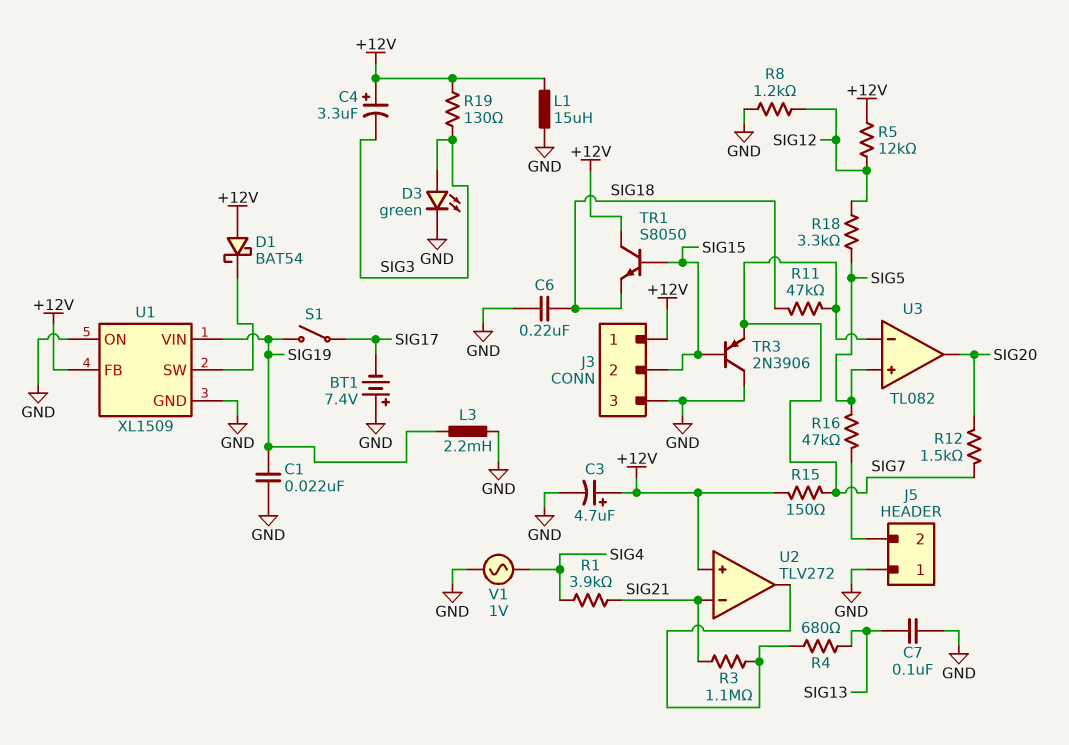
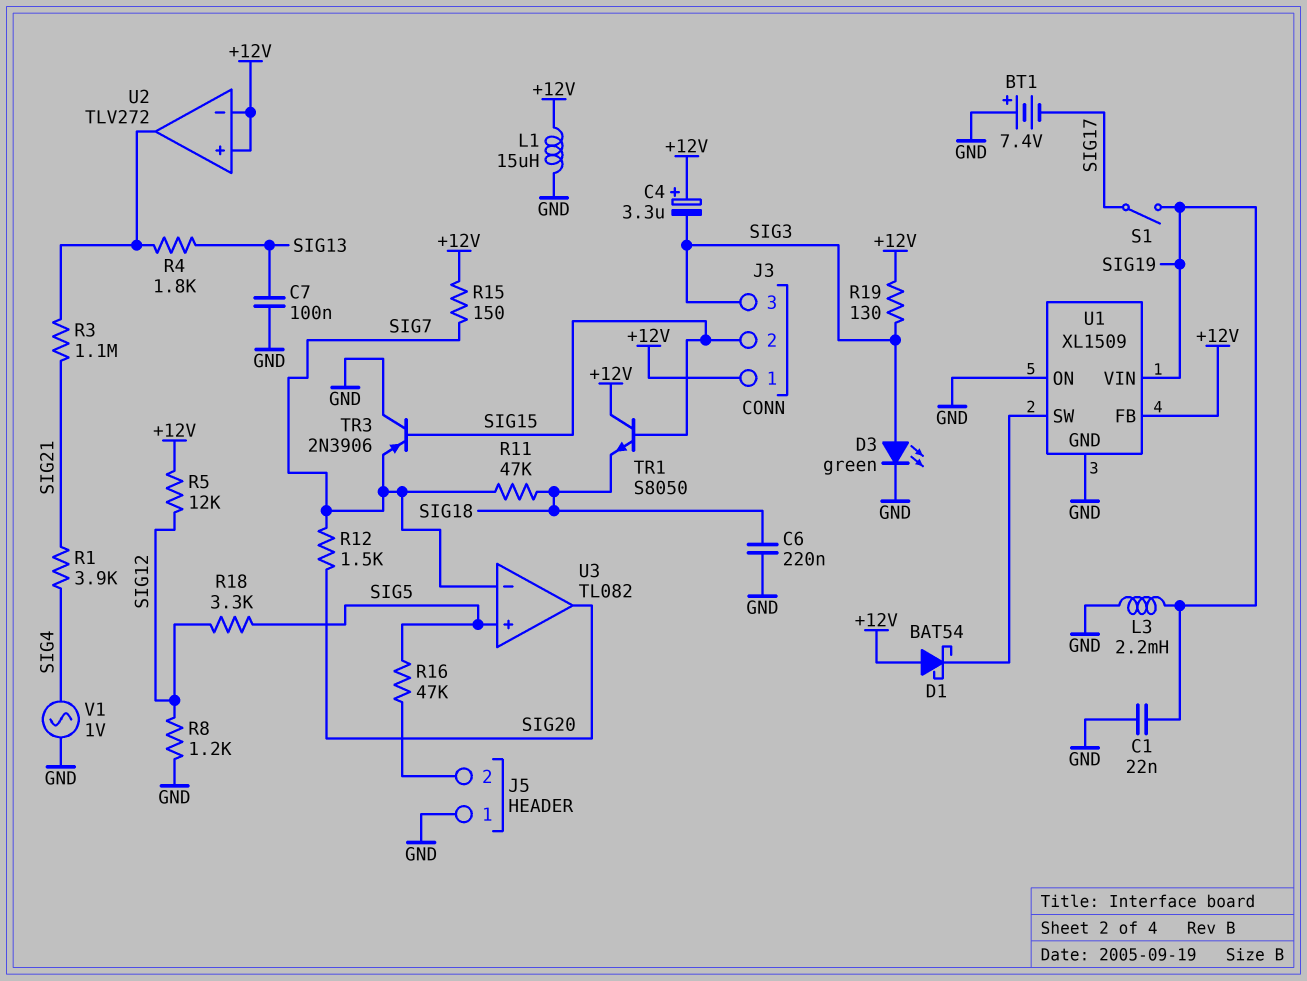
C3: 4.7uF (plus +12V, minus GND) -> none
J3 pin 3: GND -> SIG3
R4: 680 (SIG13, U2/out) -> 1.8k (SIG13, U2/out)
U2 pin in-: SIG21 -> +12V

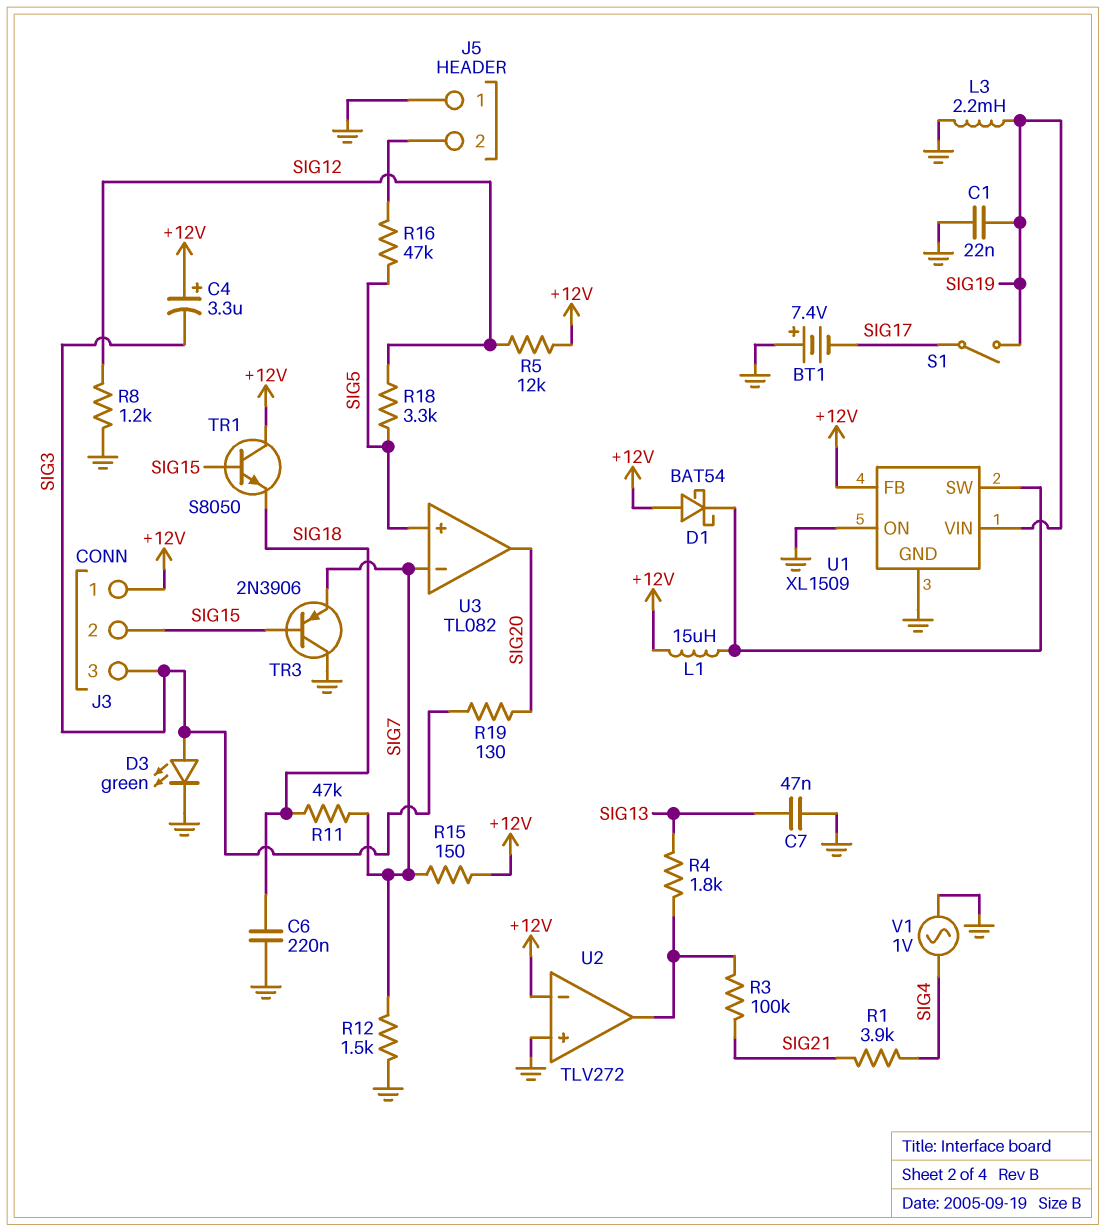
C7: 100nF (GND, SIG13) -> 47nF (GND, SIG13)
L1: 15uH (+12V, GND) -> 15uH (+12V, U1/SW)
R3: 1.1M (SIG21, U2/out) -> 100k (SIG21, U2/out)
R12: 1.5k (SIG7, SIG20) -> 1.5k (GND, SIG7)
R19: 130 (+12V, SIG3) -> 130 (SIG3, SIG20)
U2 pin in+: +12V -> GND

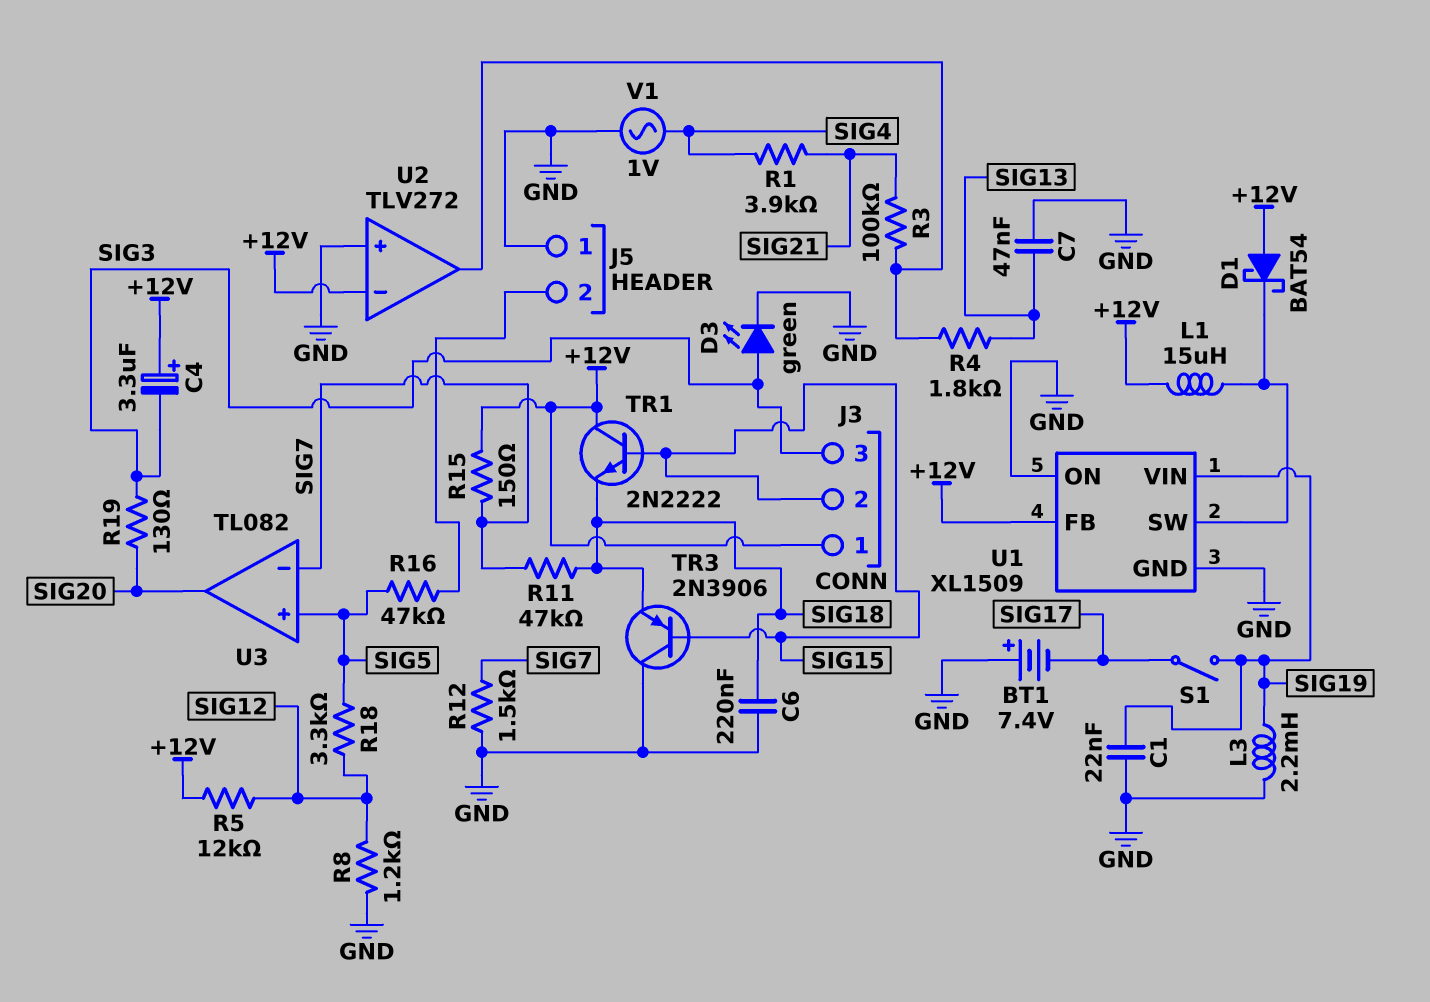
TR1: NPN S8050 (B SIG15, C +12V, E SIG18) -> NPN 2N2222 (B SIG15, C +12V, E SIG18)
TR3: PNP 2N3906 (B SIG15, C GND, E SIG7) -> PNP 2N3906 (B SIG15, C GND, E SIG18)

